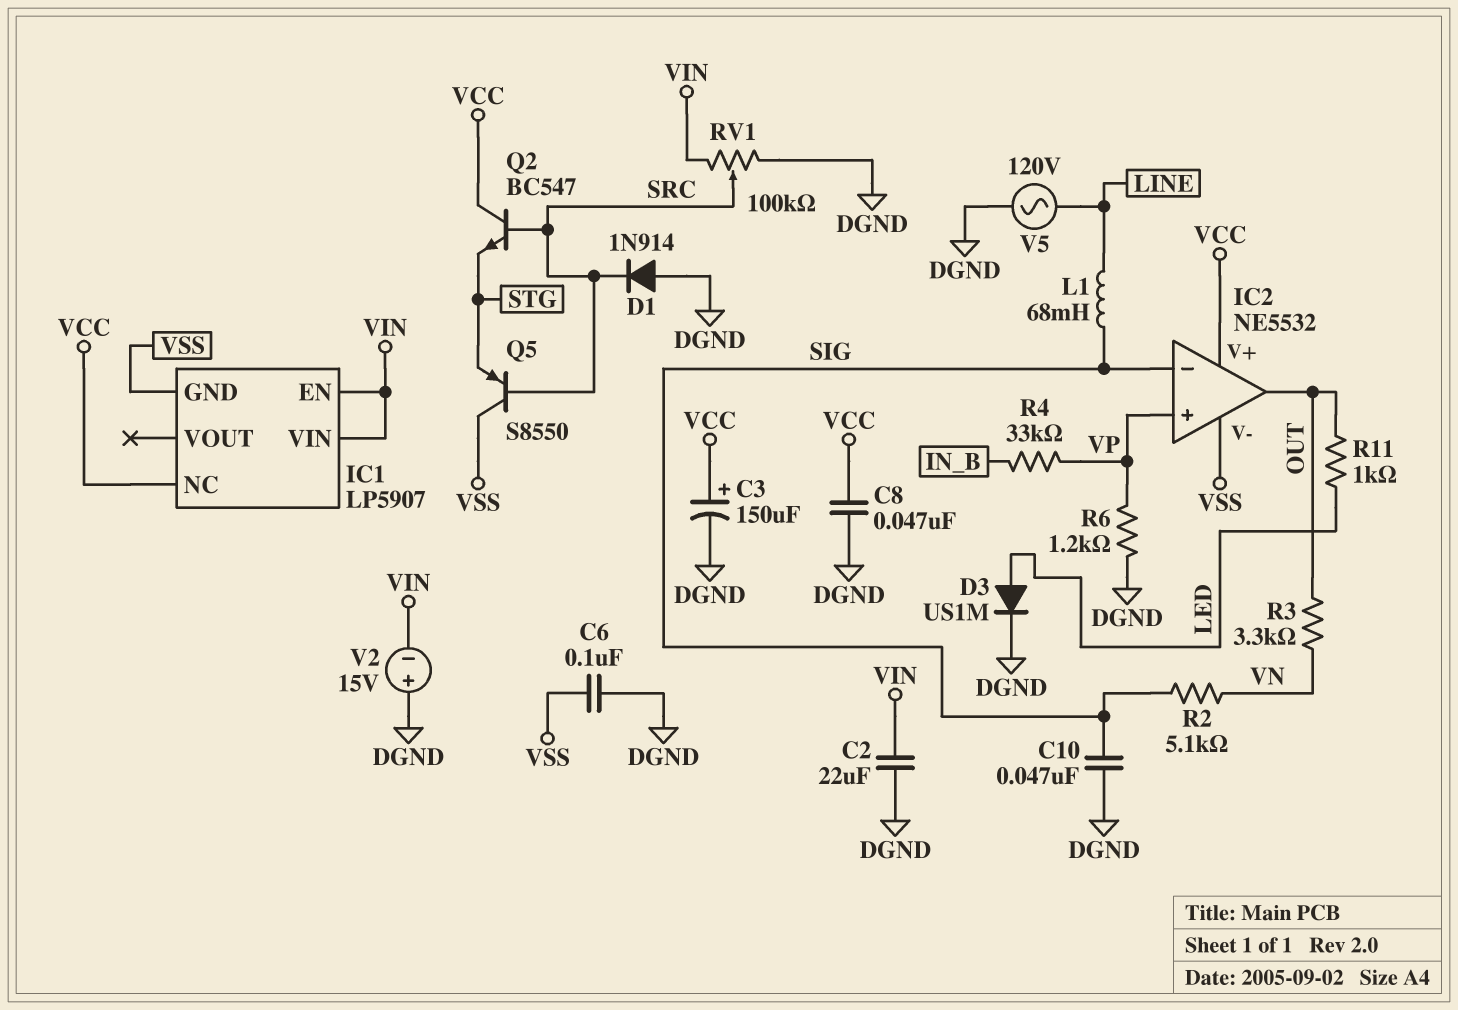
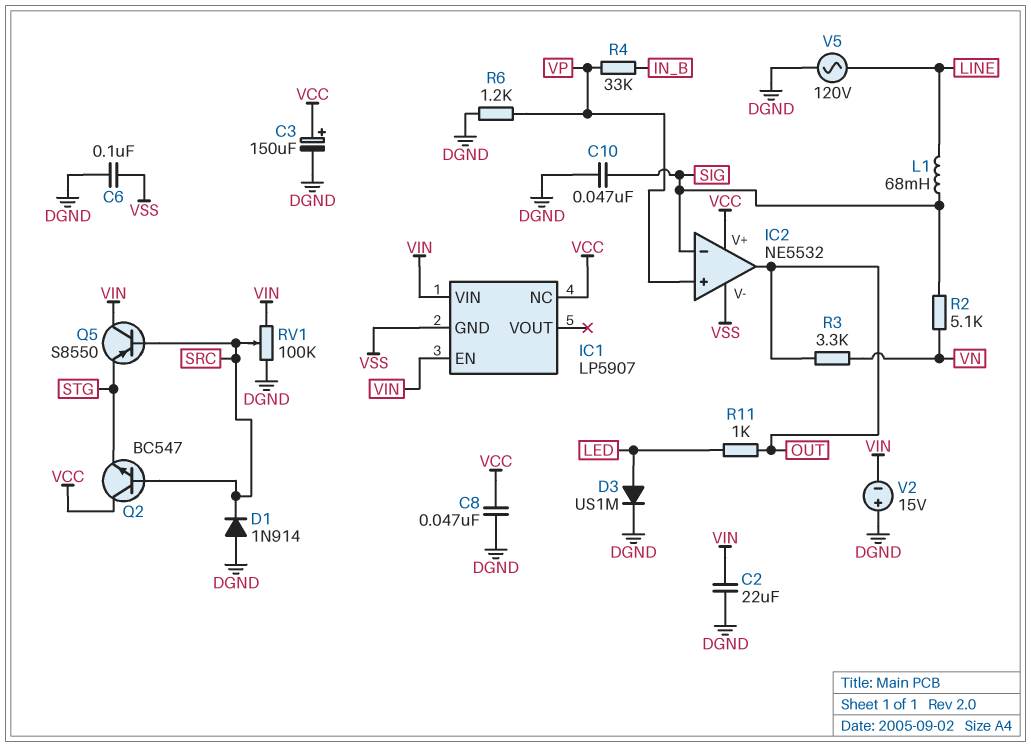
Q5: PNP S8550 (B SRC, C VSS, E STG) -> PNP S8550 (B SRC, C VIN, E STG)

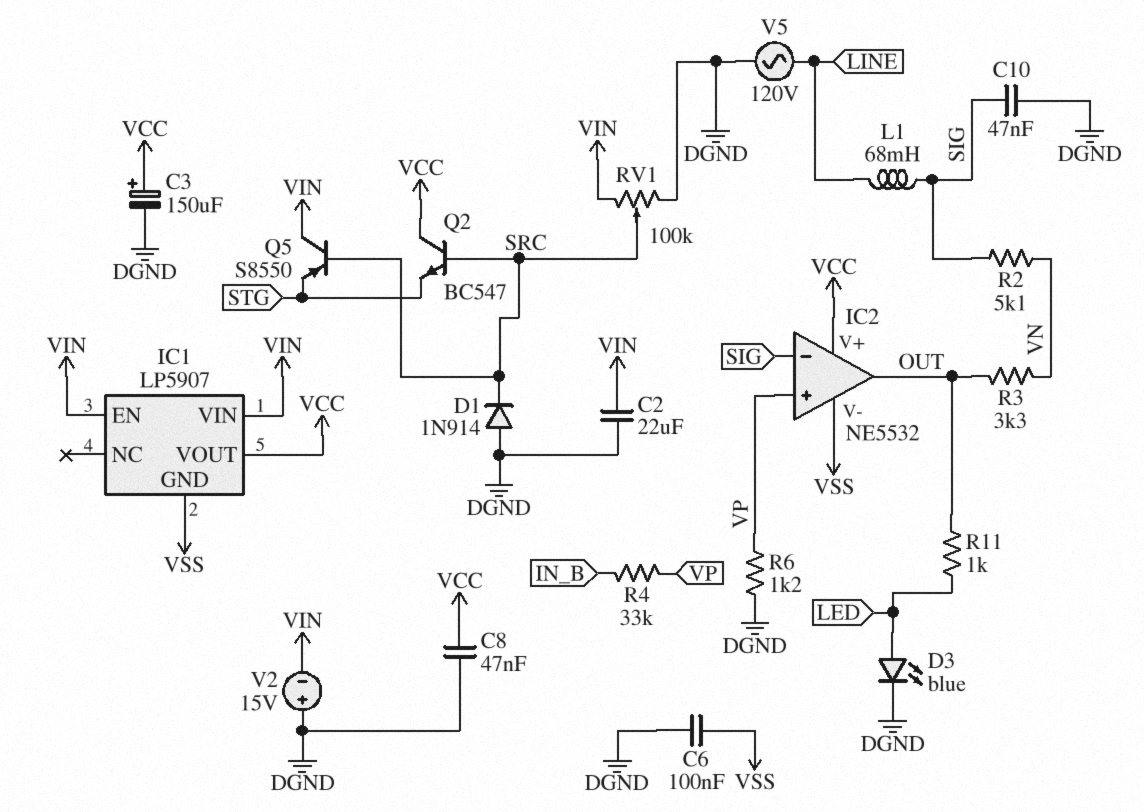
D3: diode US1M (A LED, K DGND) -> LED blue (A LED, K DGND)
IC1 pin NC: VCC -> none
IC1 pin VOUT: none -> VCC

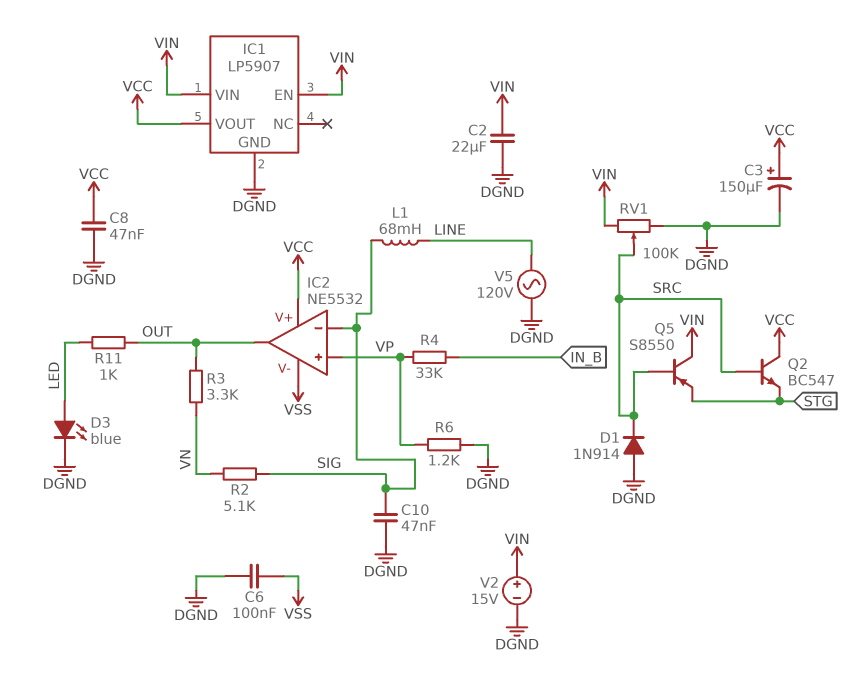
IC1 pin GND: VSS -> DGND
V2: 15V (plus DGND, minus VIN) -> 15V (plus VIN, minus DGND)

